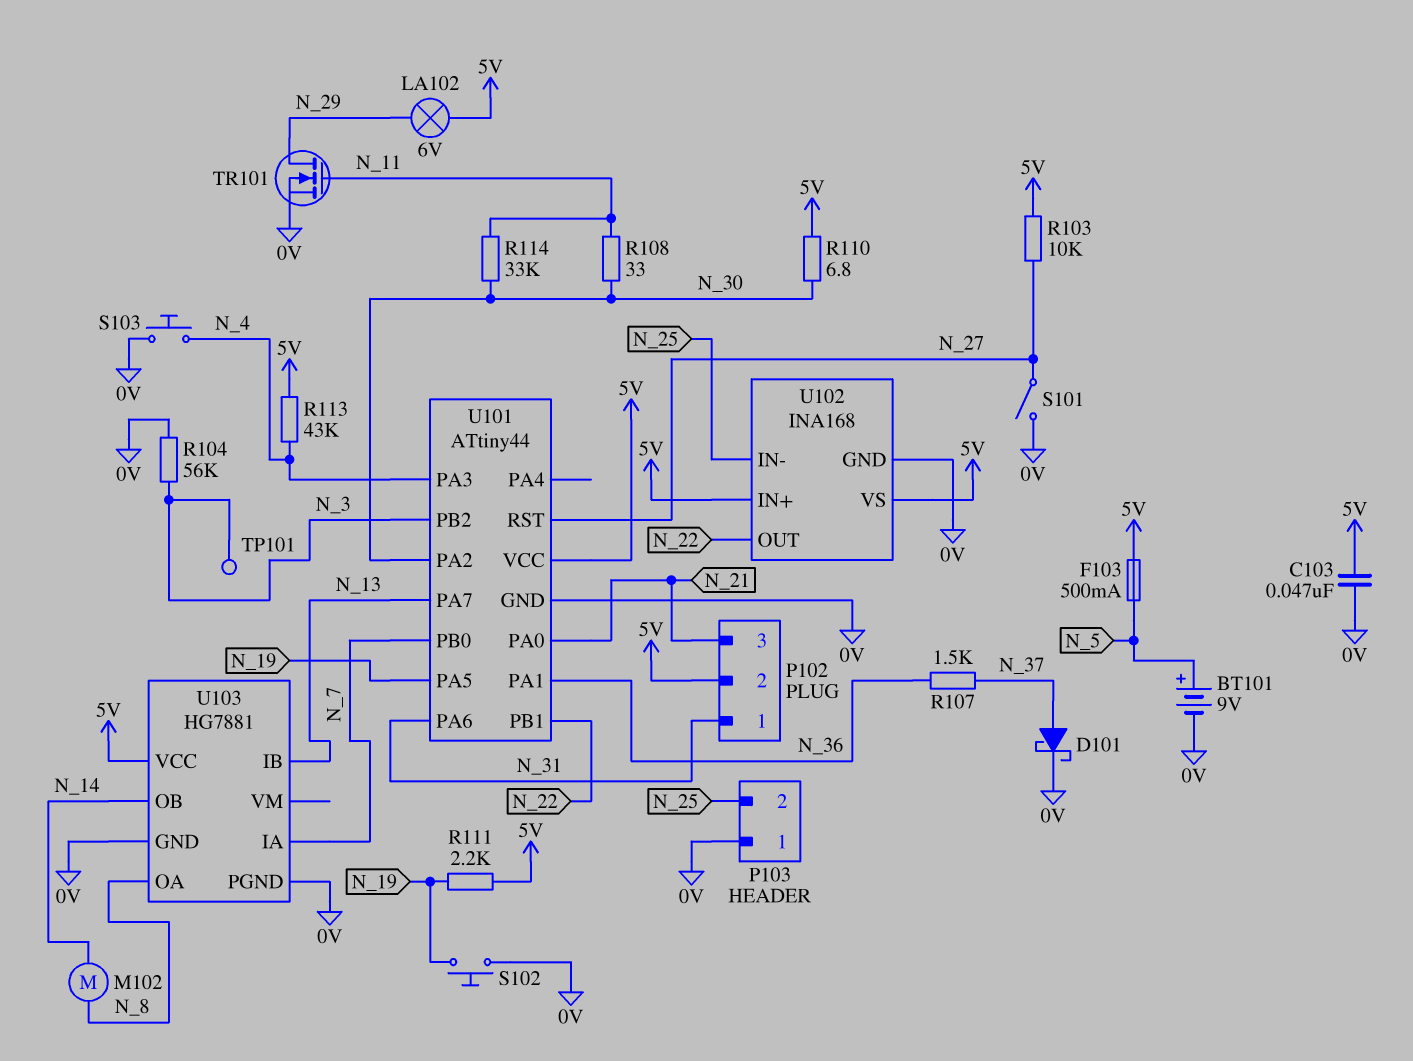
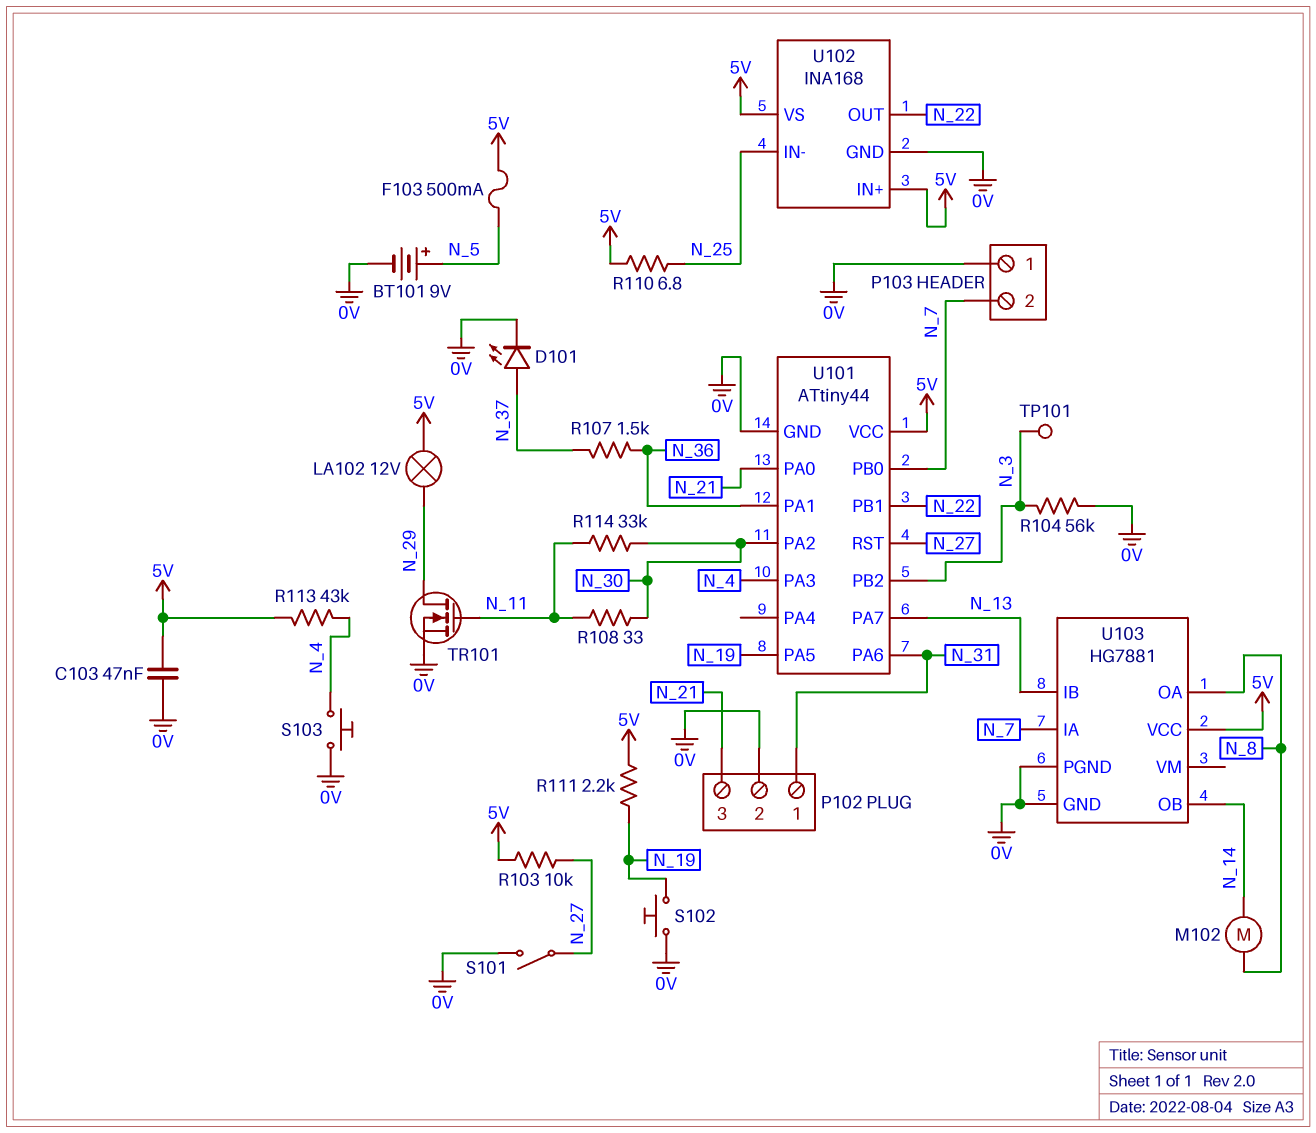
D101: schottky (A N_37, K 0V) -> LED (A N_37, K 0V)
LA102: lamp 6V (5V, N_29) -> lamp 12V (5V, N_29)
P102 pin 2: 5V -> 0V
P103 pin 2: N_25 -> N_7
R110: 6.8 (5V, N_30) -> 6.8 (5V, N_25)

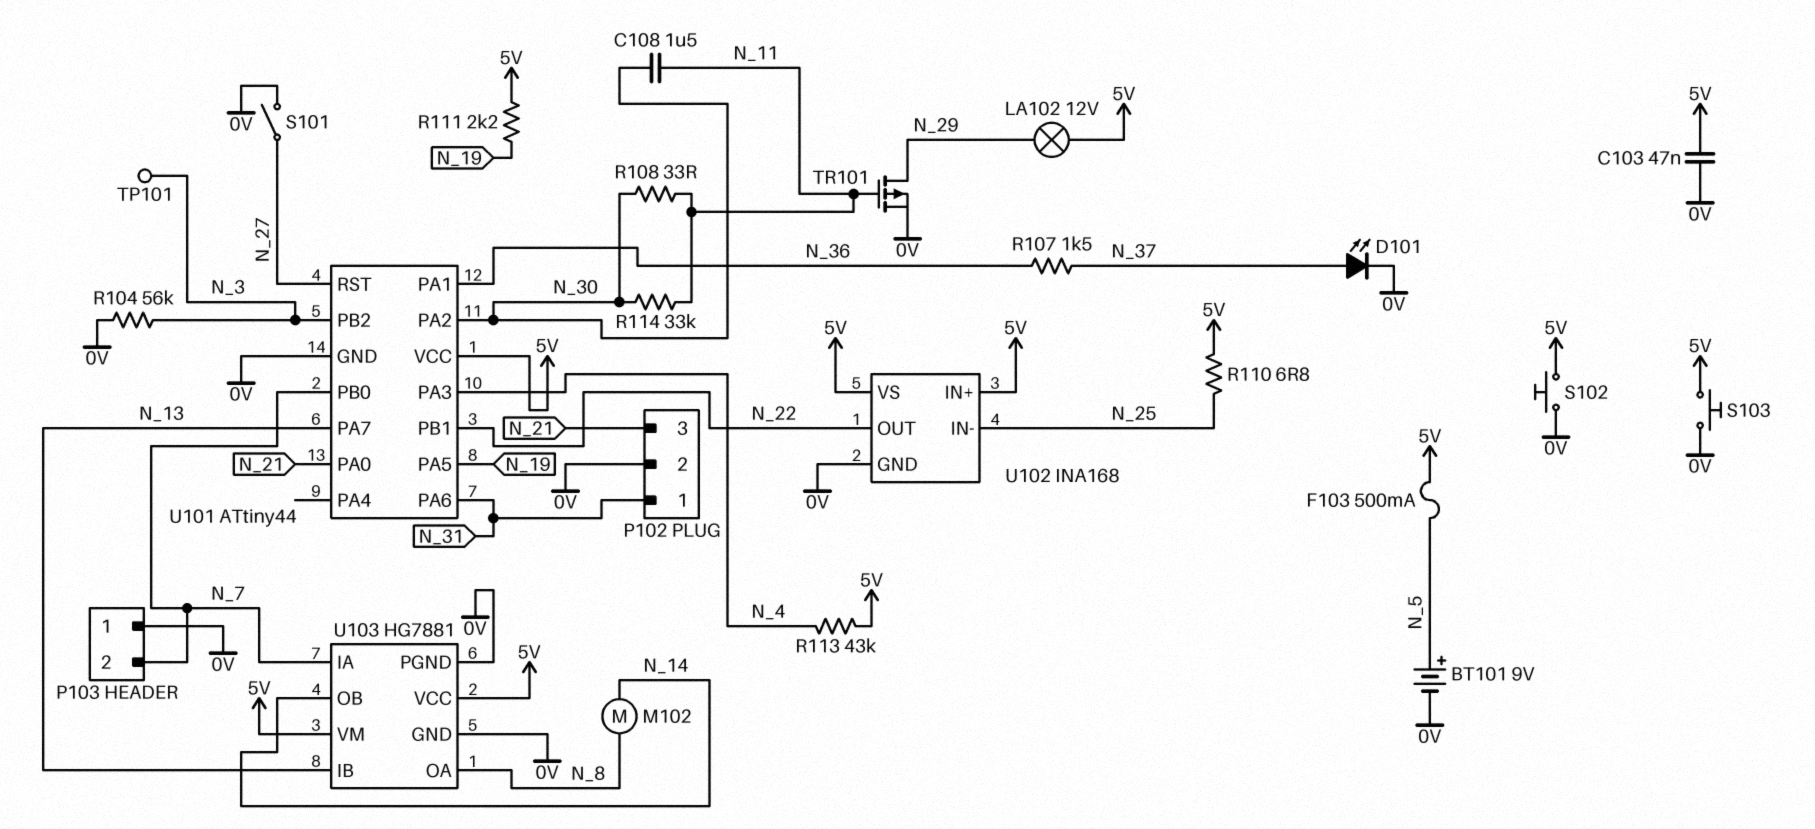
C108: none -> 1.5uF (N_11, N_30)
R103: 10k (5V, N_27) -> none
S102: button (0V, N_19) -> button (0V, 5V)
S103: button (0V, N_4) -> button (0V, 5V)
TR101: NMOS (G N_11, D N_29, S 0V) -> PMOS (G N_11, D N_29, S 0V)
U103 pin VM: none -> 5V

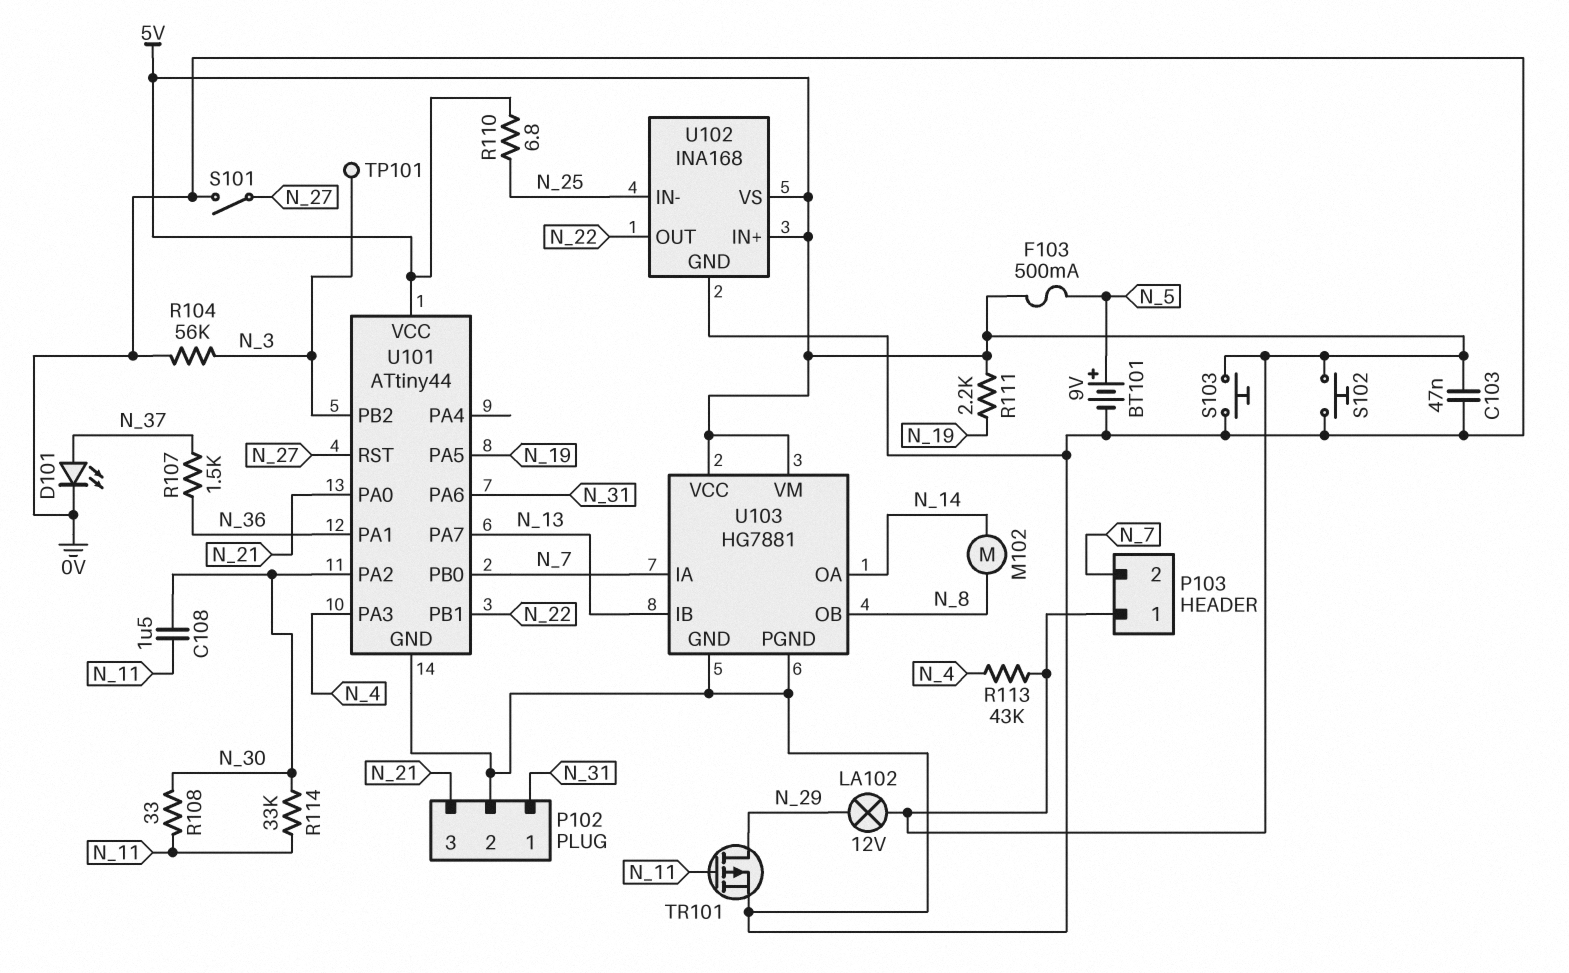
P103 pin 1: 0V -> 5V
U103 pin OA: N_8 -> N_14
U103 pin OB: N_14 -> N_8

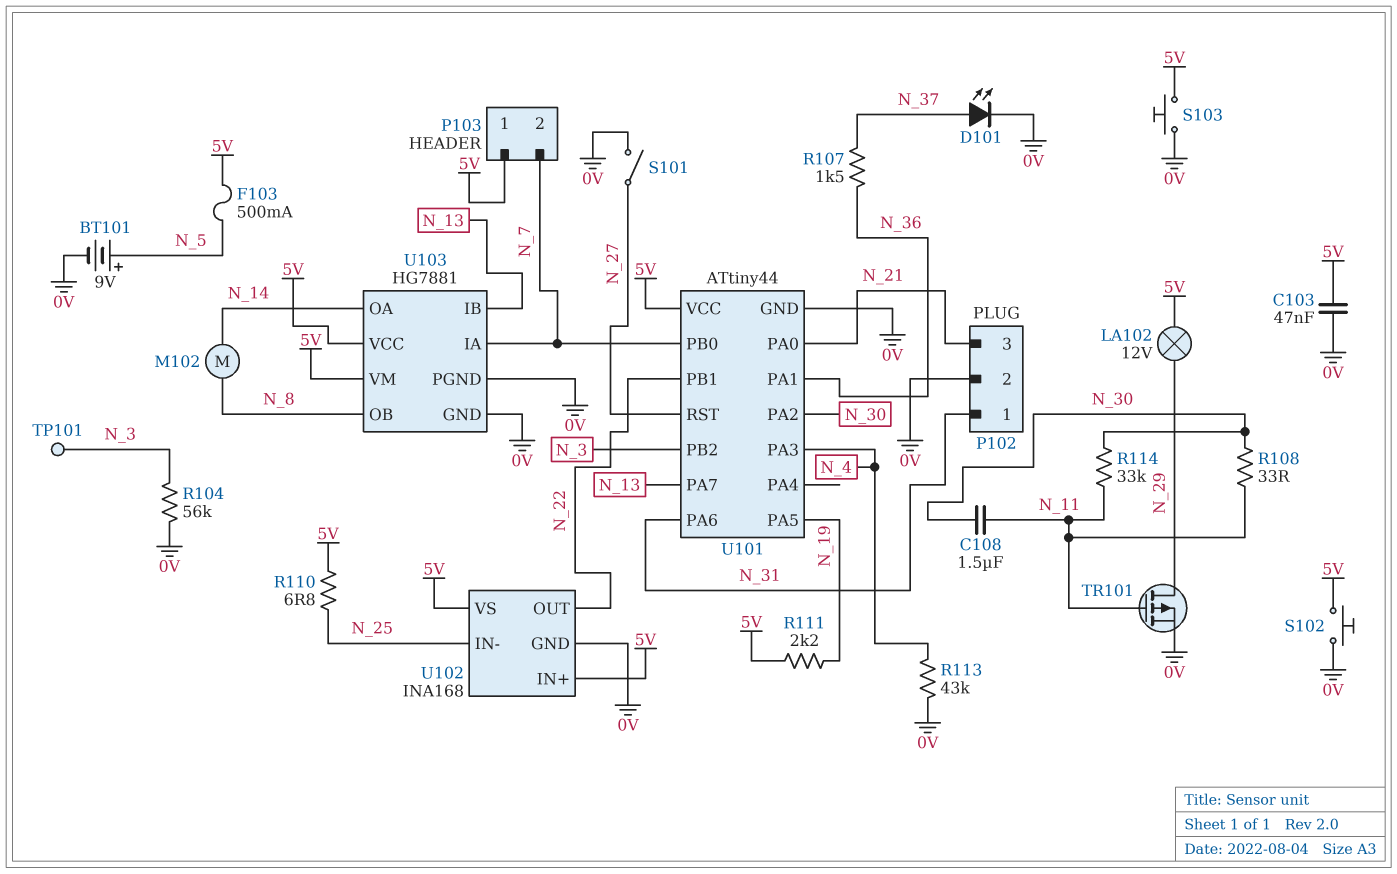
R113: 43k (5V, N_4) -> 43k (0V, N_4)

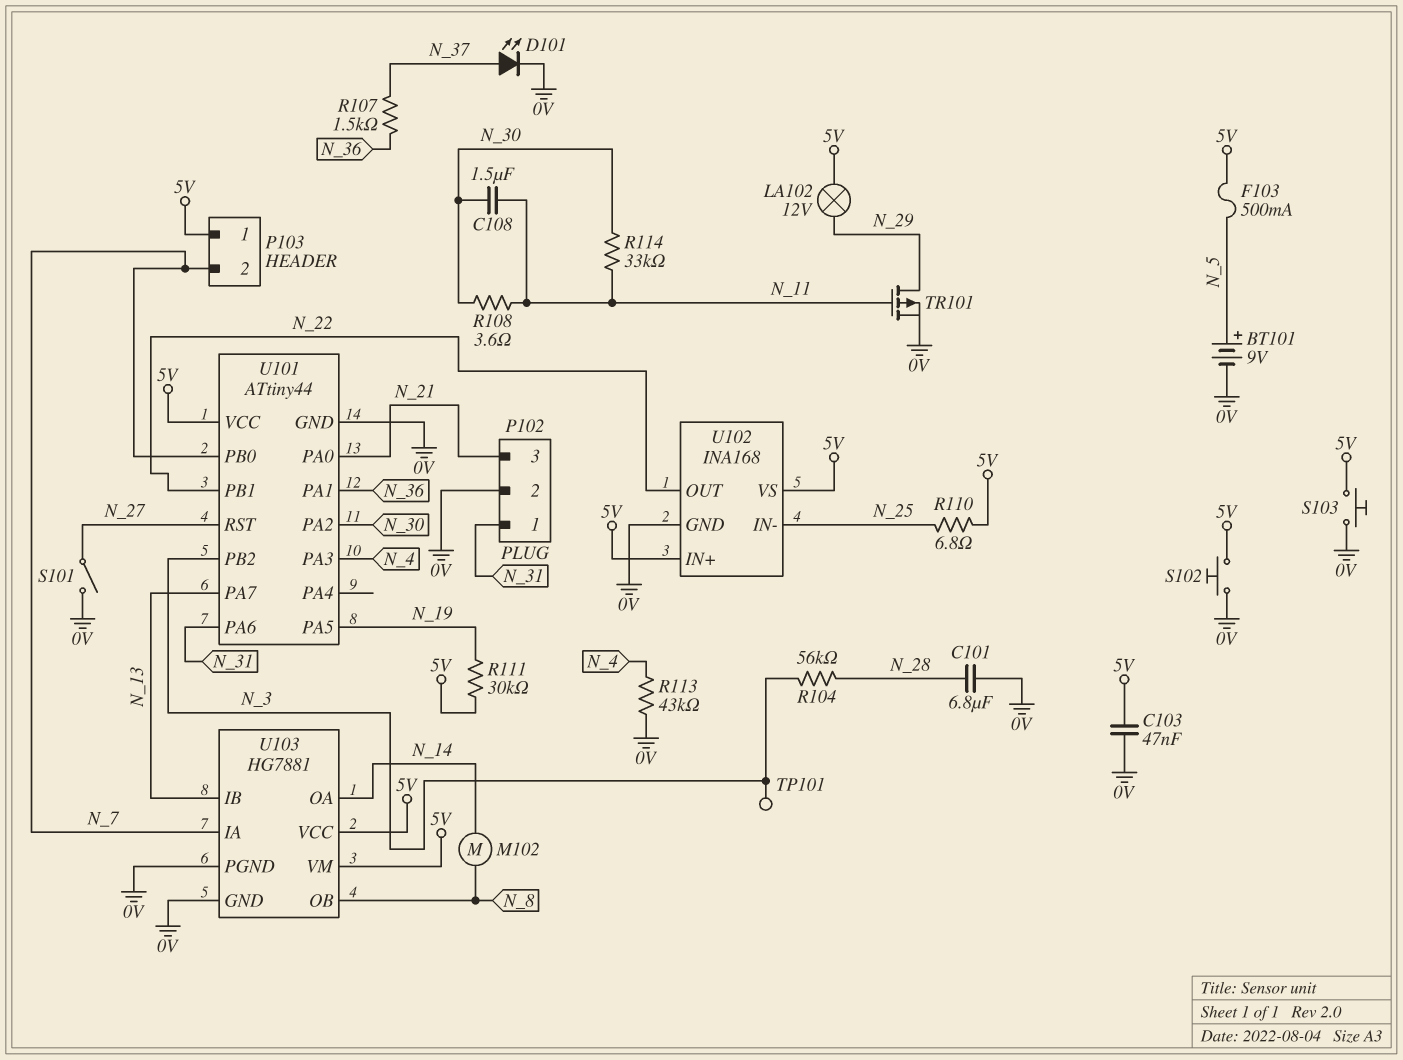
C101: none -> 6.8uF (0V, N_28)
R104: 56k (0V, N_3) -> 56k (N_3, N_28)
R108: 33 (N_11, N_30) -> 3.6 (N_11, N_30)
R111: 2.2k (5V, N_19) -> 30k (5V, N_19)

